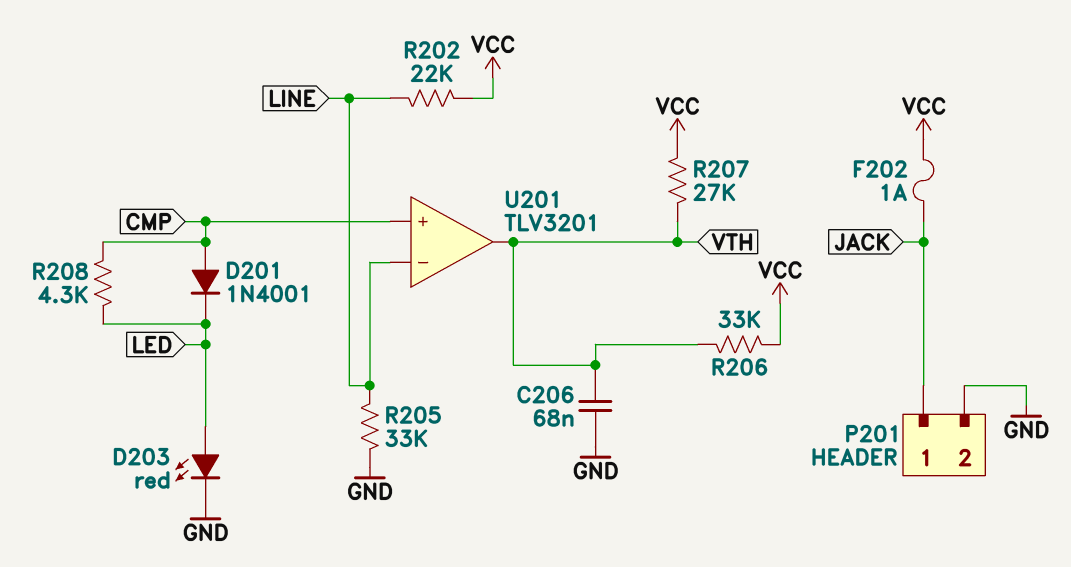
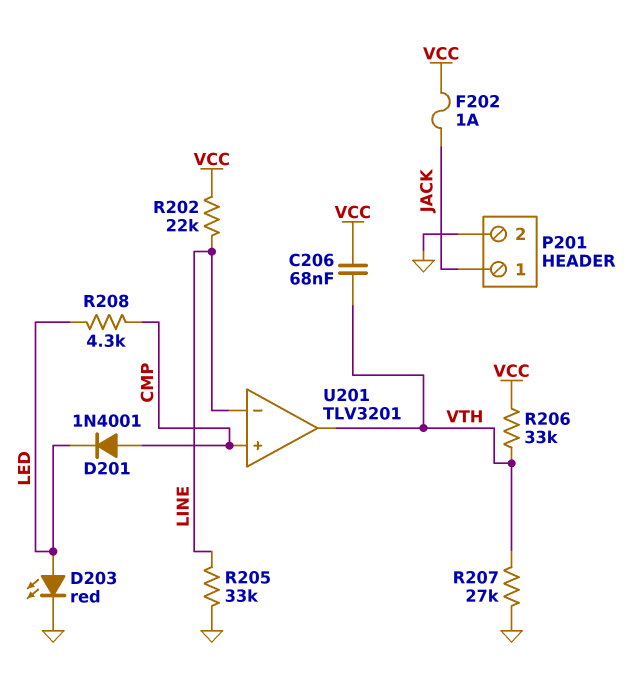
C206: 68nF (GND, VTH) -> 68nF (VCC, VTH)
R207: 27k (VCC, VTH) -> 27k (GND, VTH)

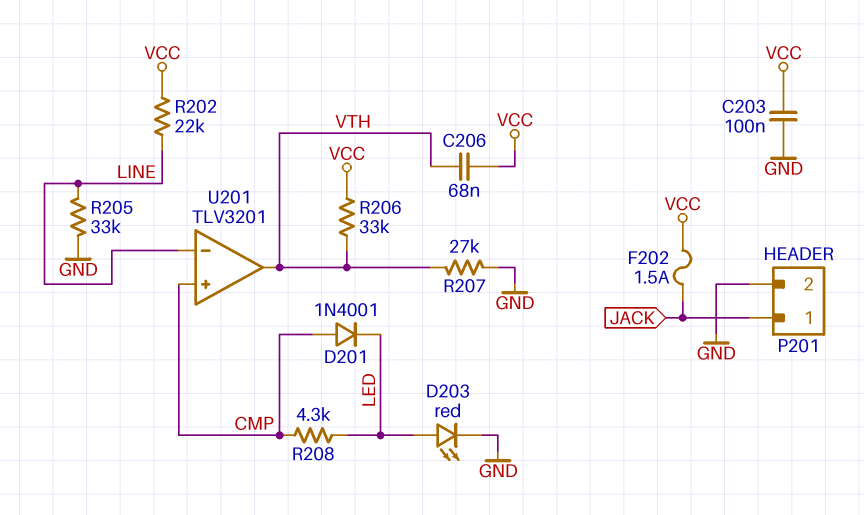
C203: none -> 100nF (GND, VCC)
F202: 1A (JACK, VCC) -> 1.5A (JACK, VCC)

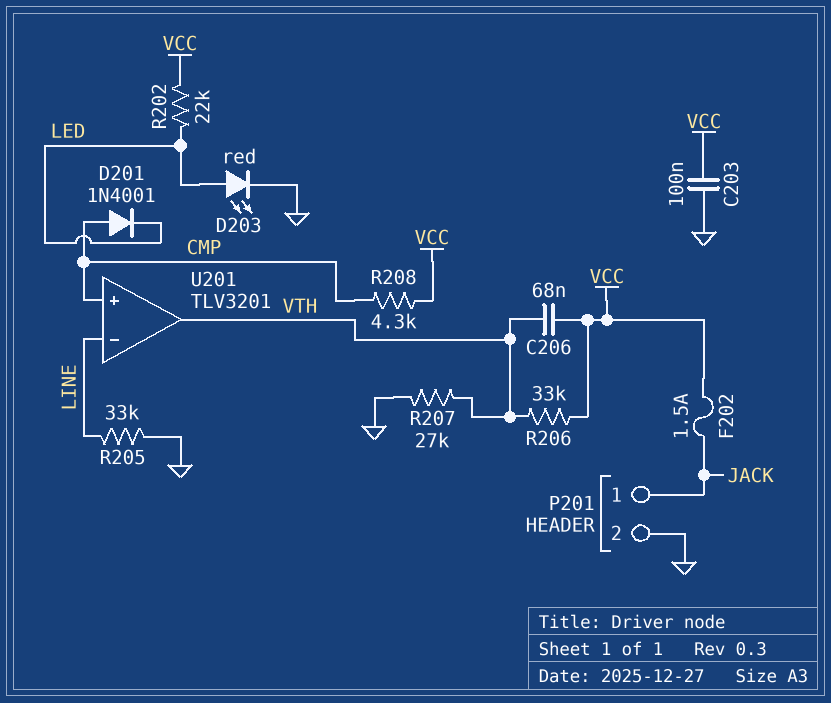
R202: 22k (LINE, VCC) -> 22k (LED, VCC)
R208: 4.3k (CMP, LED) -> 4.3k (CMP, VCC)

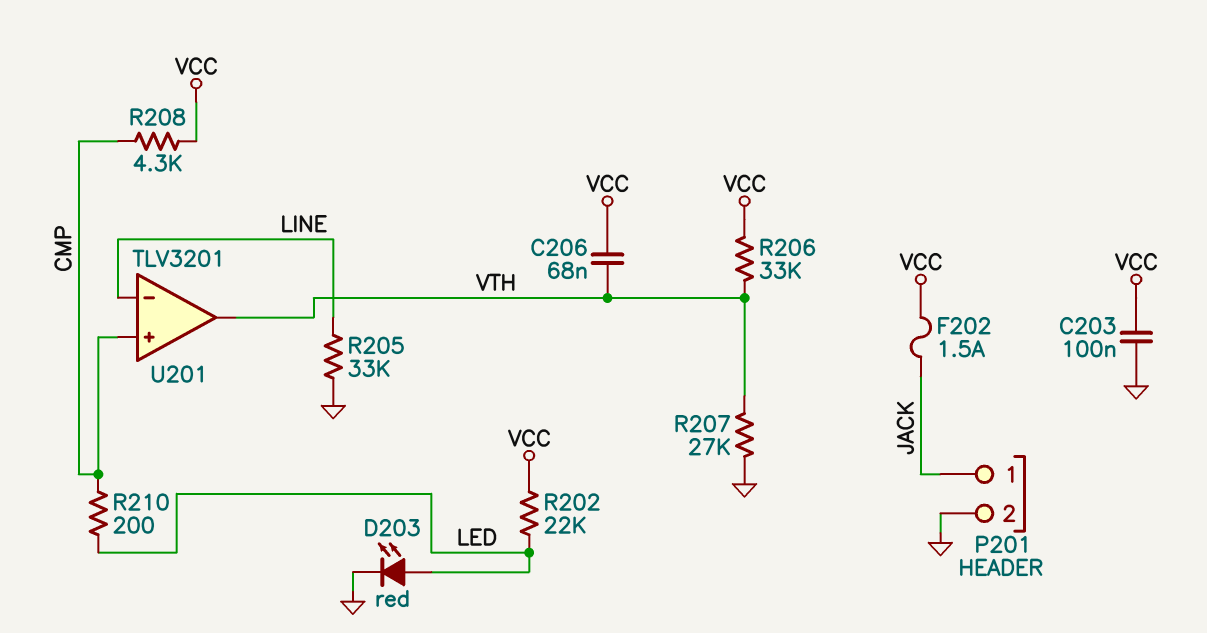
D201: diode 1N4001 (A CMP, K LED) -> none
R210: none -> 200 (CMP, LED)

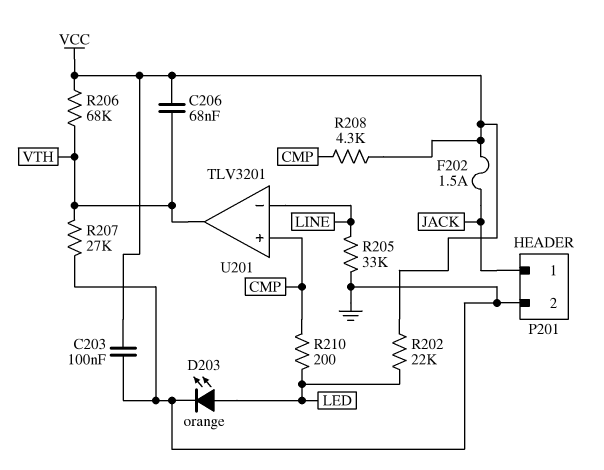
D203: LED red (A LED, K GND) -> LED orange (A LED, K GND)
R206: 33k (VCC, VTH) -> 68k (VCC, VTH)

